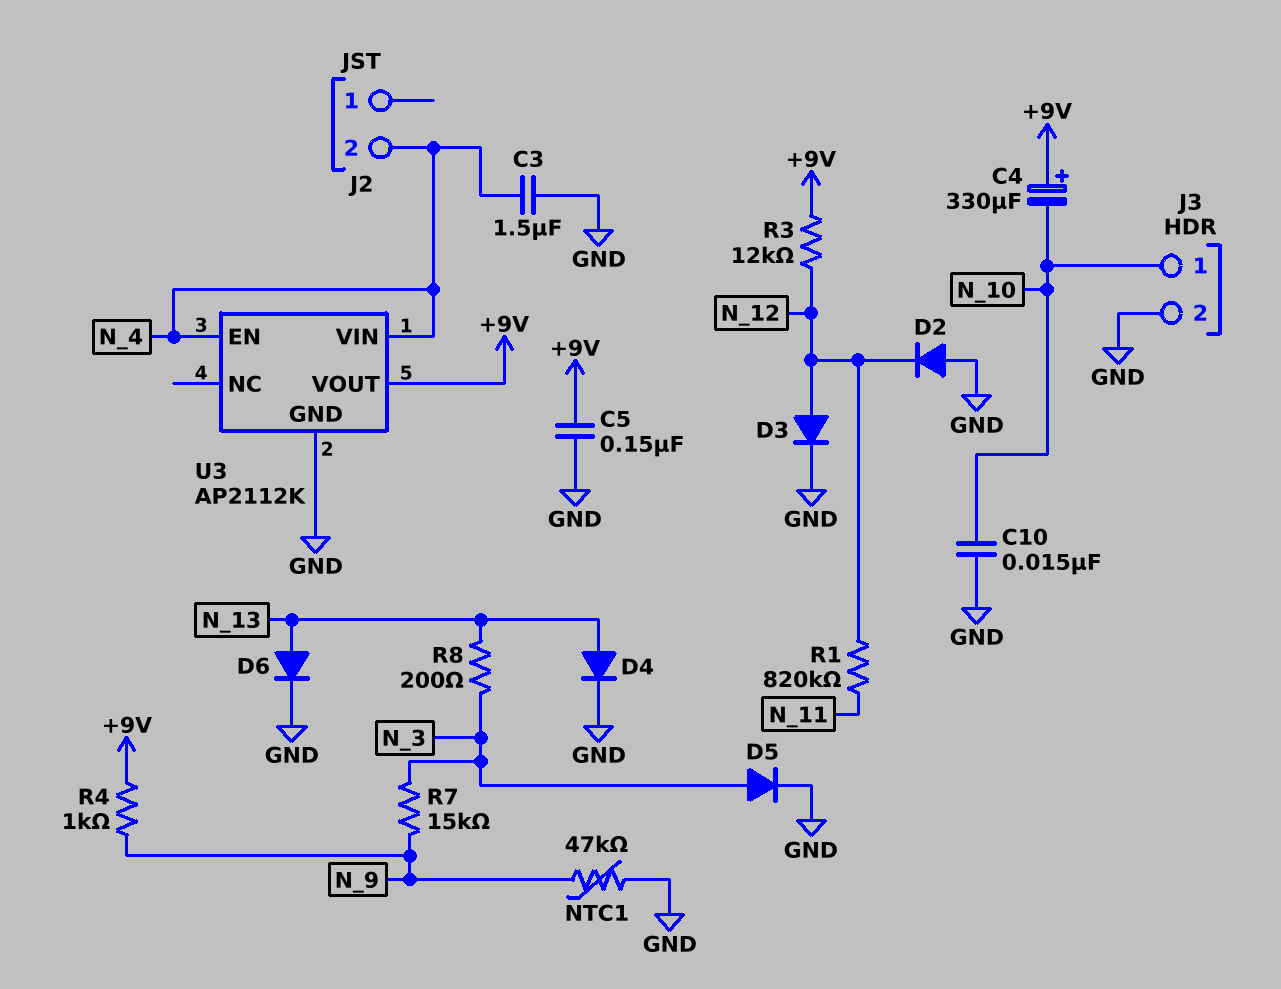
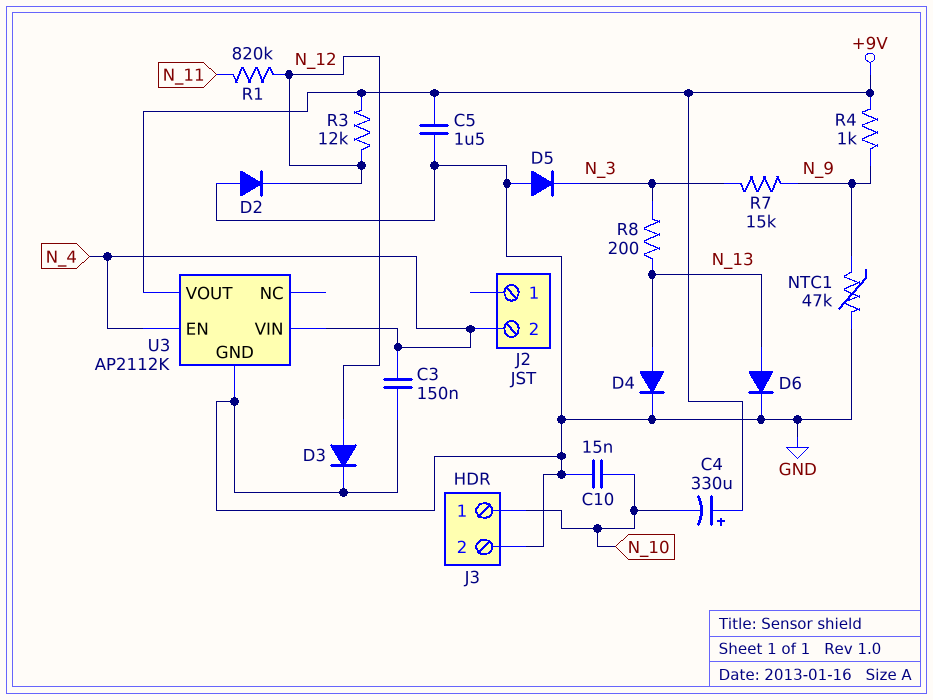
C3: 1.5uF (GND, N_4) -> 150nF (GND, N_4)
C5: 150nF (+9V, GND) -> 1.5uF (+9V, GND)
D5: diode (A N_3, K GND) -> diode (A GND, K N_3)

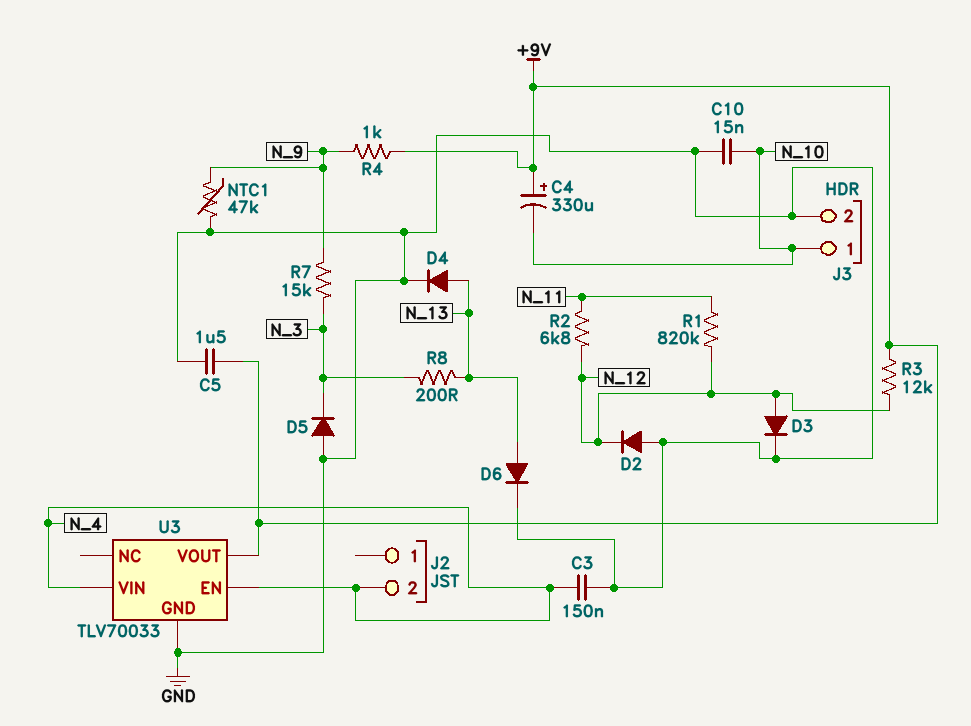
R2: none -> 6.8k (N_11, N_12)
U3: AP2112K -> TLV70033

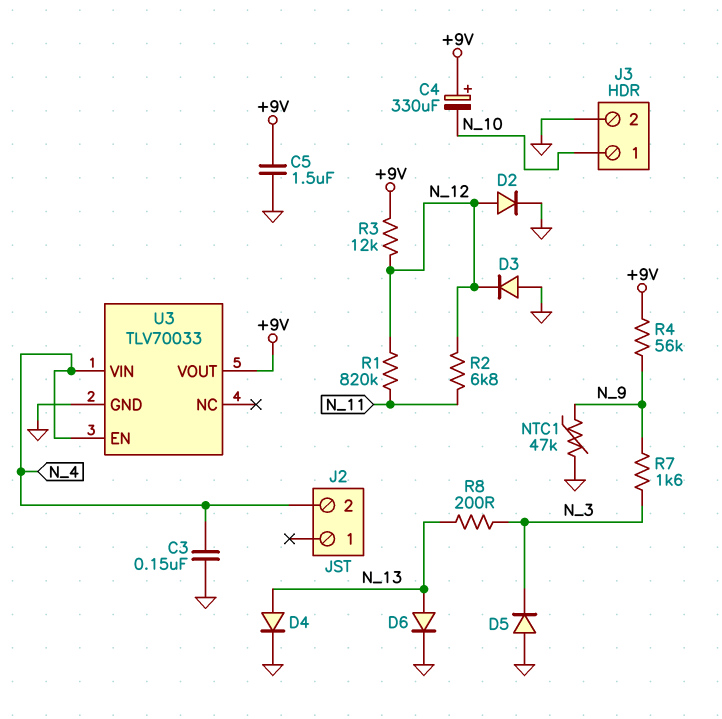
C10: 15nF (GND, N_10) -> none
D2: diode (A GND, K N_12) -> diode (A N_12, K GND)
D3: diode (A N_12, K GND) -> diode (A GND, K N_12)
R4: 1k (+9V, N_9) -> 56k (+9V, N_9)
R7: 15k (N_3, N_9) -> 1.6k (N_3, N_9)

